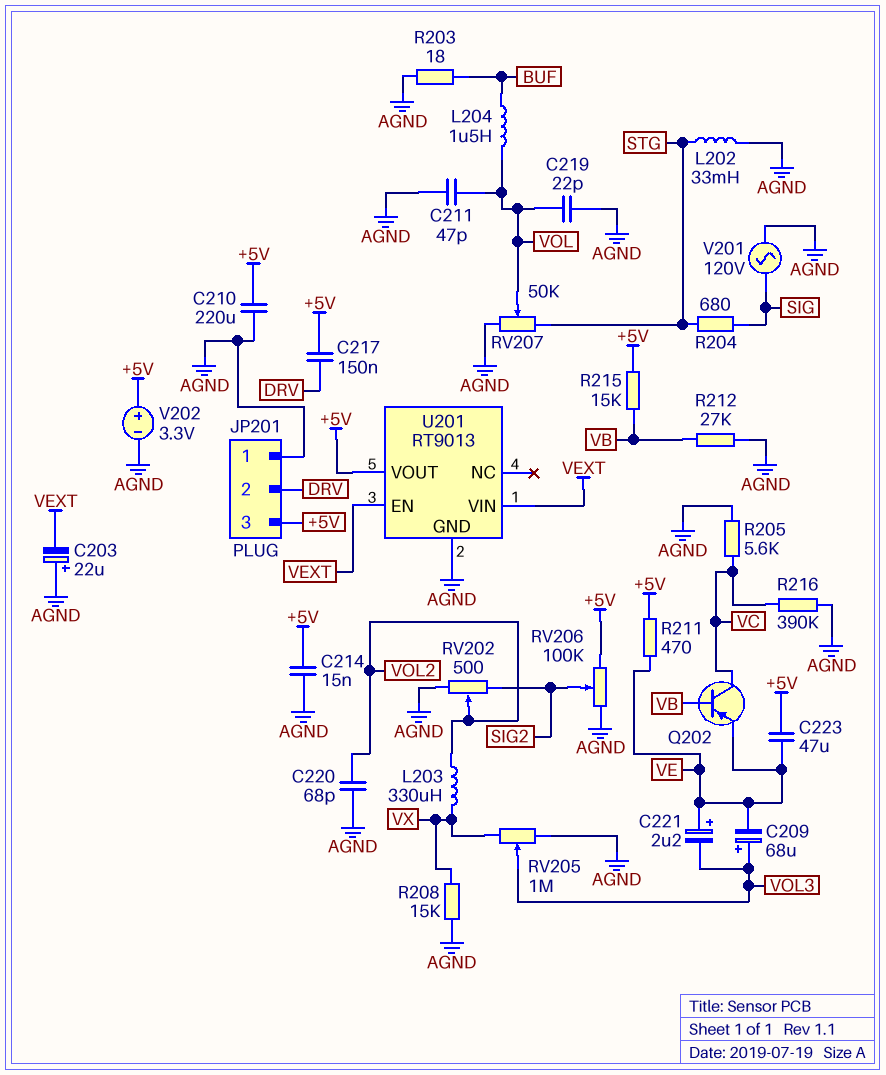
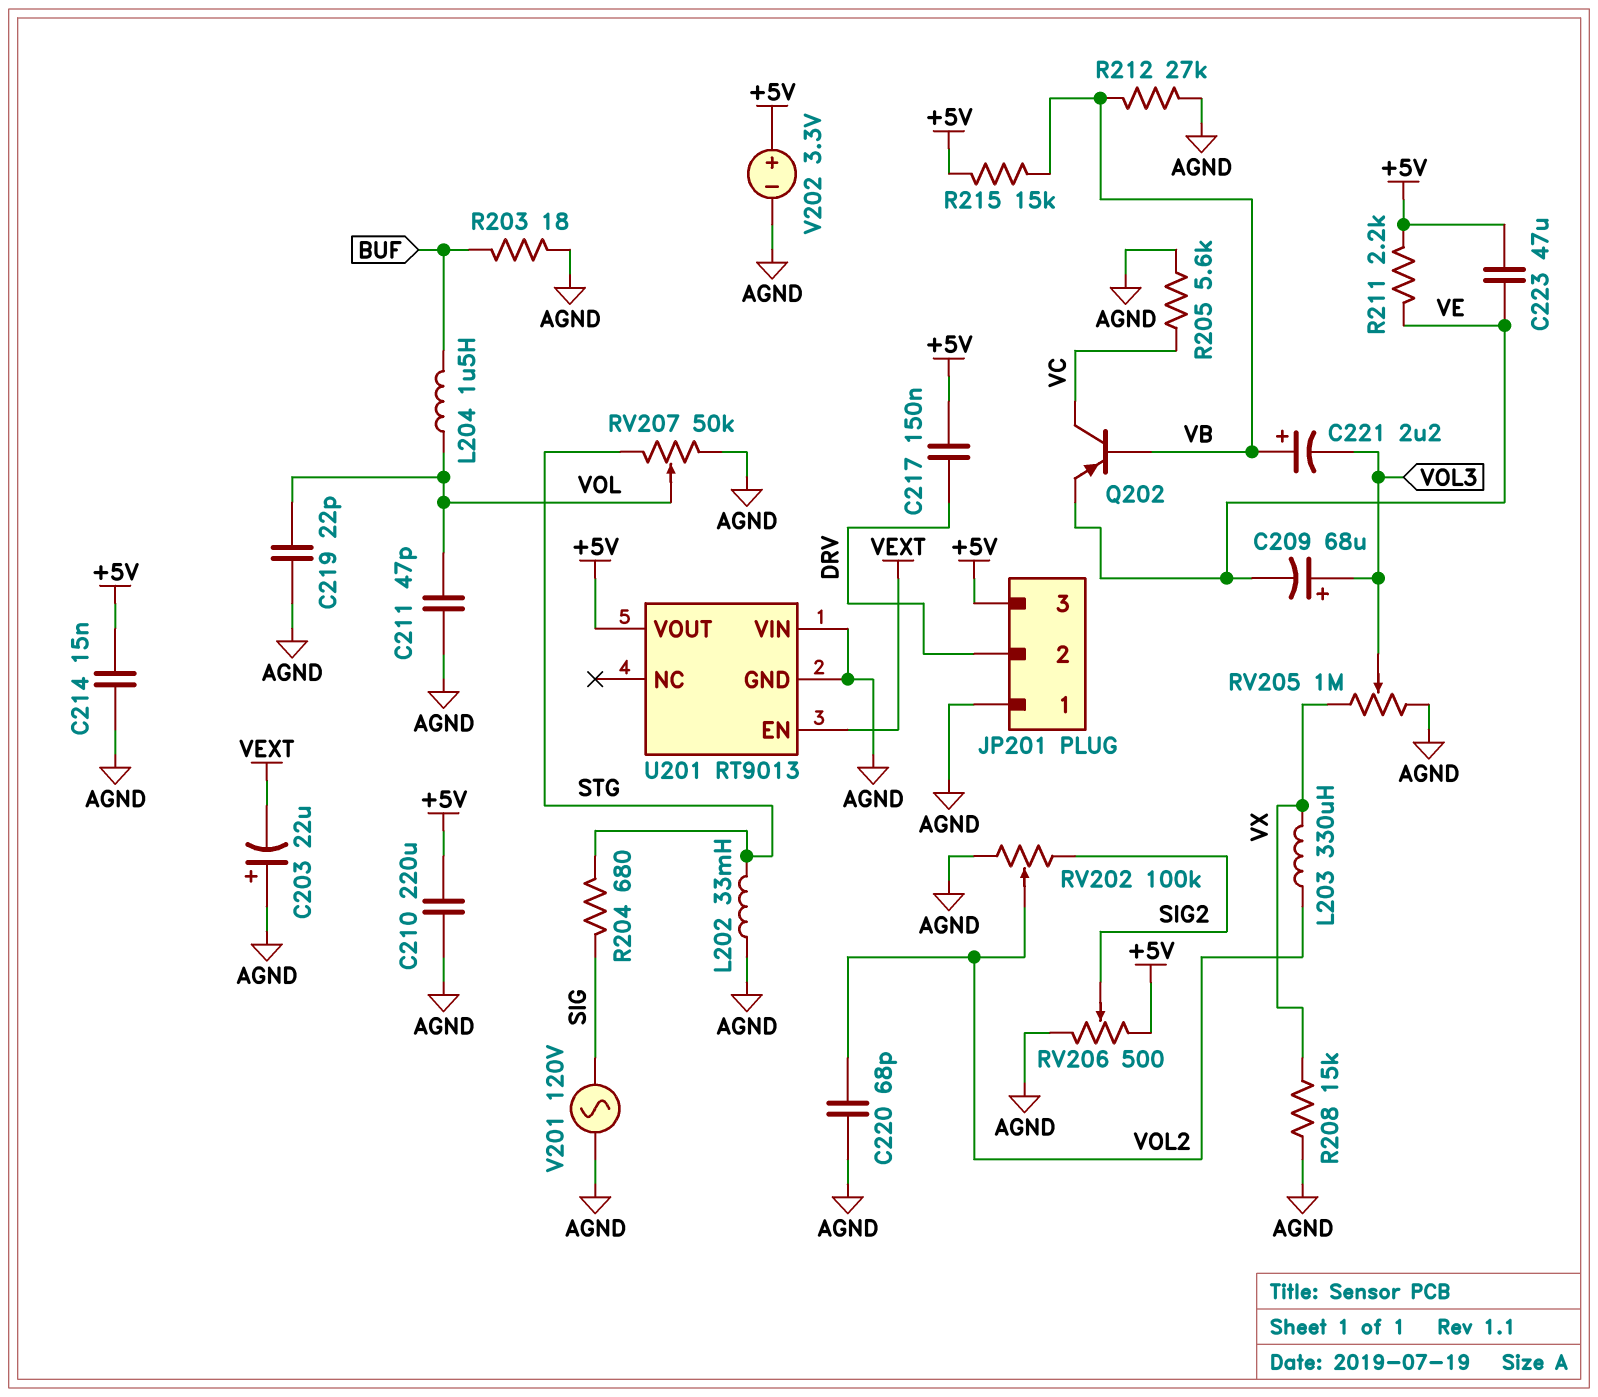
C221: 2.2uF (plus VE, minus VOL3) -> 2.2uF (plus VB, minus VOL3)
R211: 470 (+5V, VE) -> 2.2k (+5V, VE)
R216: 390k (AGND, VC) -> none
RV202: 500 (AGND, SIG2, wiper VOL2) -> 100k (AGND, SIG2, wiper VOL2)
RV206: 100k (+5V, AGND, wiper SIG2) -> 500 (+5V, AGND, wiper SIG2)
U201 pin VIN: VEXT -> AGND

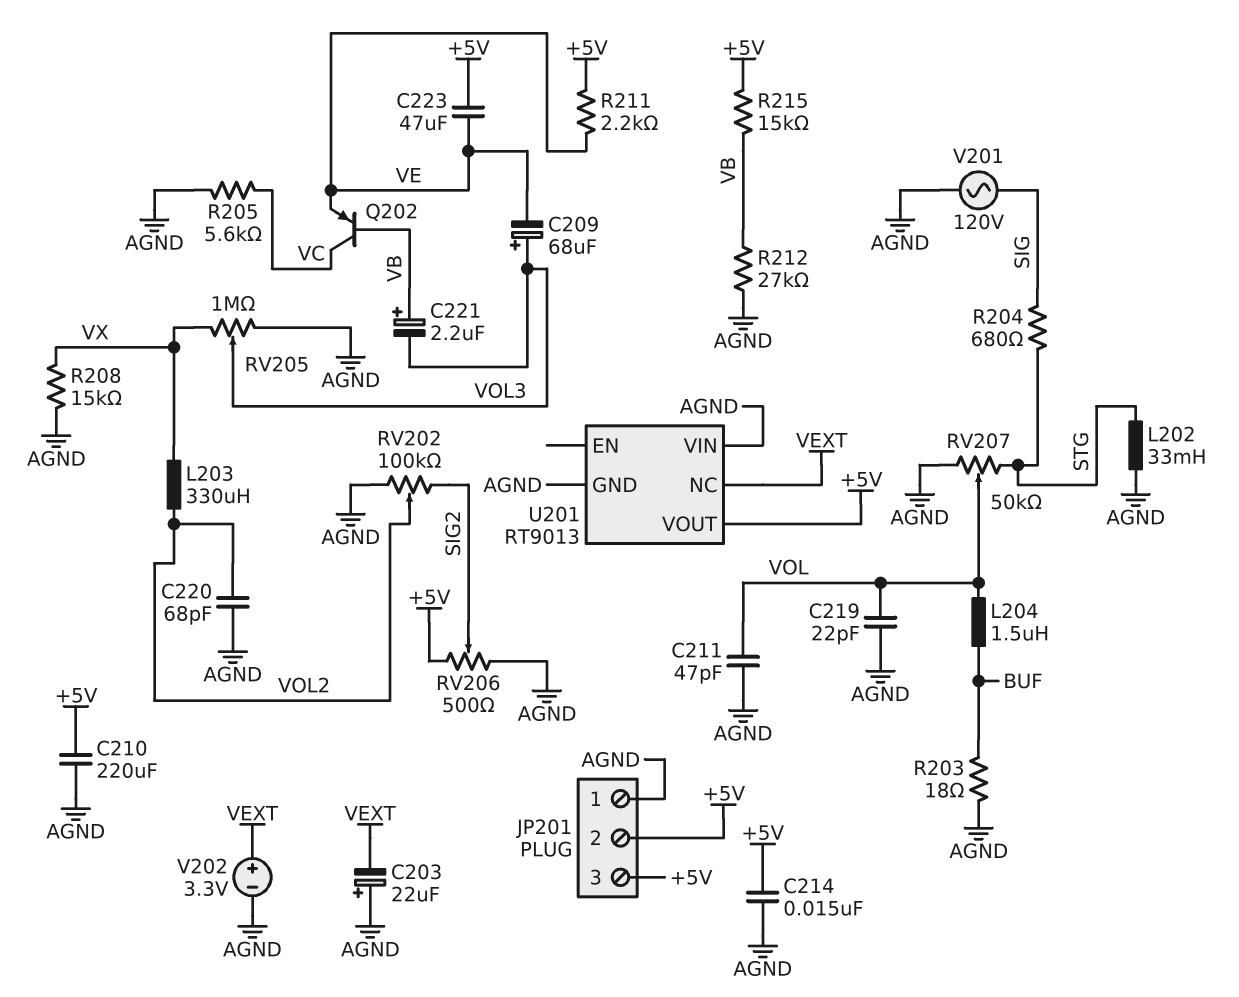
C217: 150nF (+5V, DRV) -> none
JP201 pin 2: DRV -> +5V
U201 pin EN: VEXT -> none
U201 pin NC: none -> VEXT
V202: 3.3V (plus +5V, minus AGND) -> 3.3V (plus VEXT, minus AGND)

